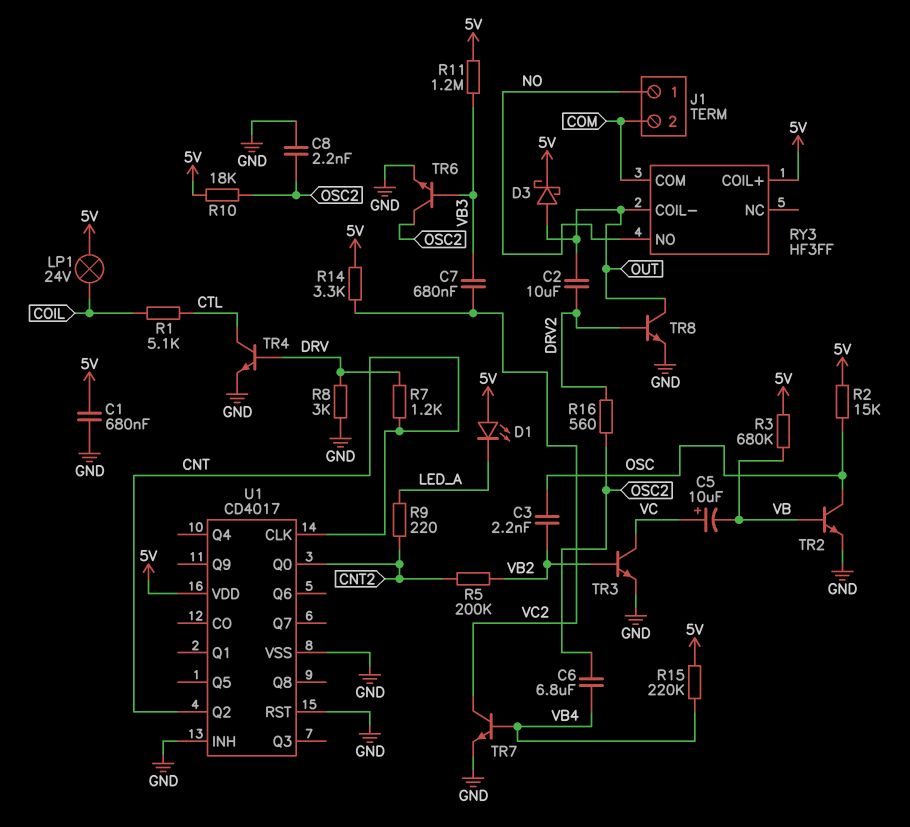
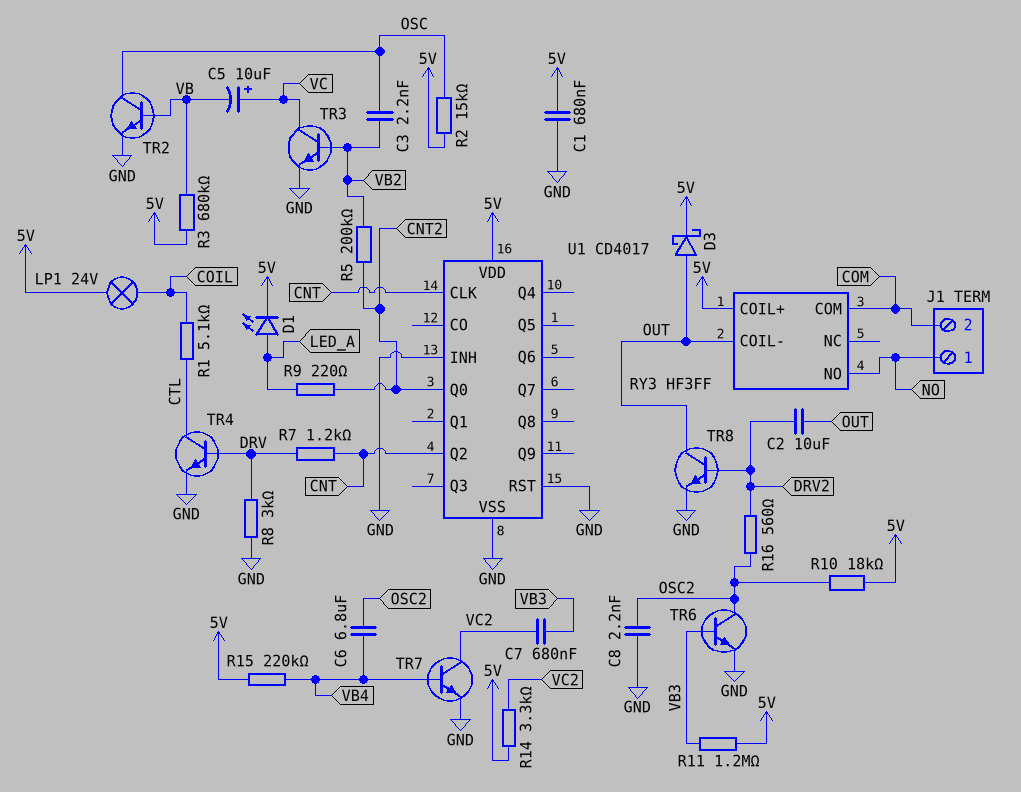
D1: LED (A 5V, K LED_A) -> LED (A LED_A, K 5V)

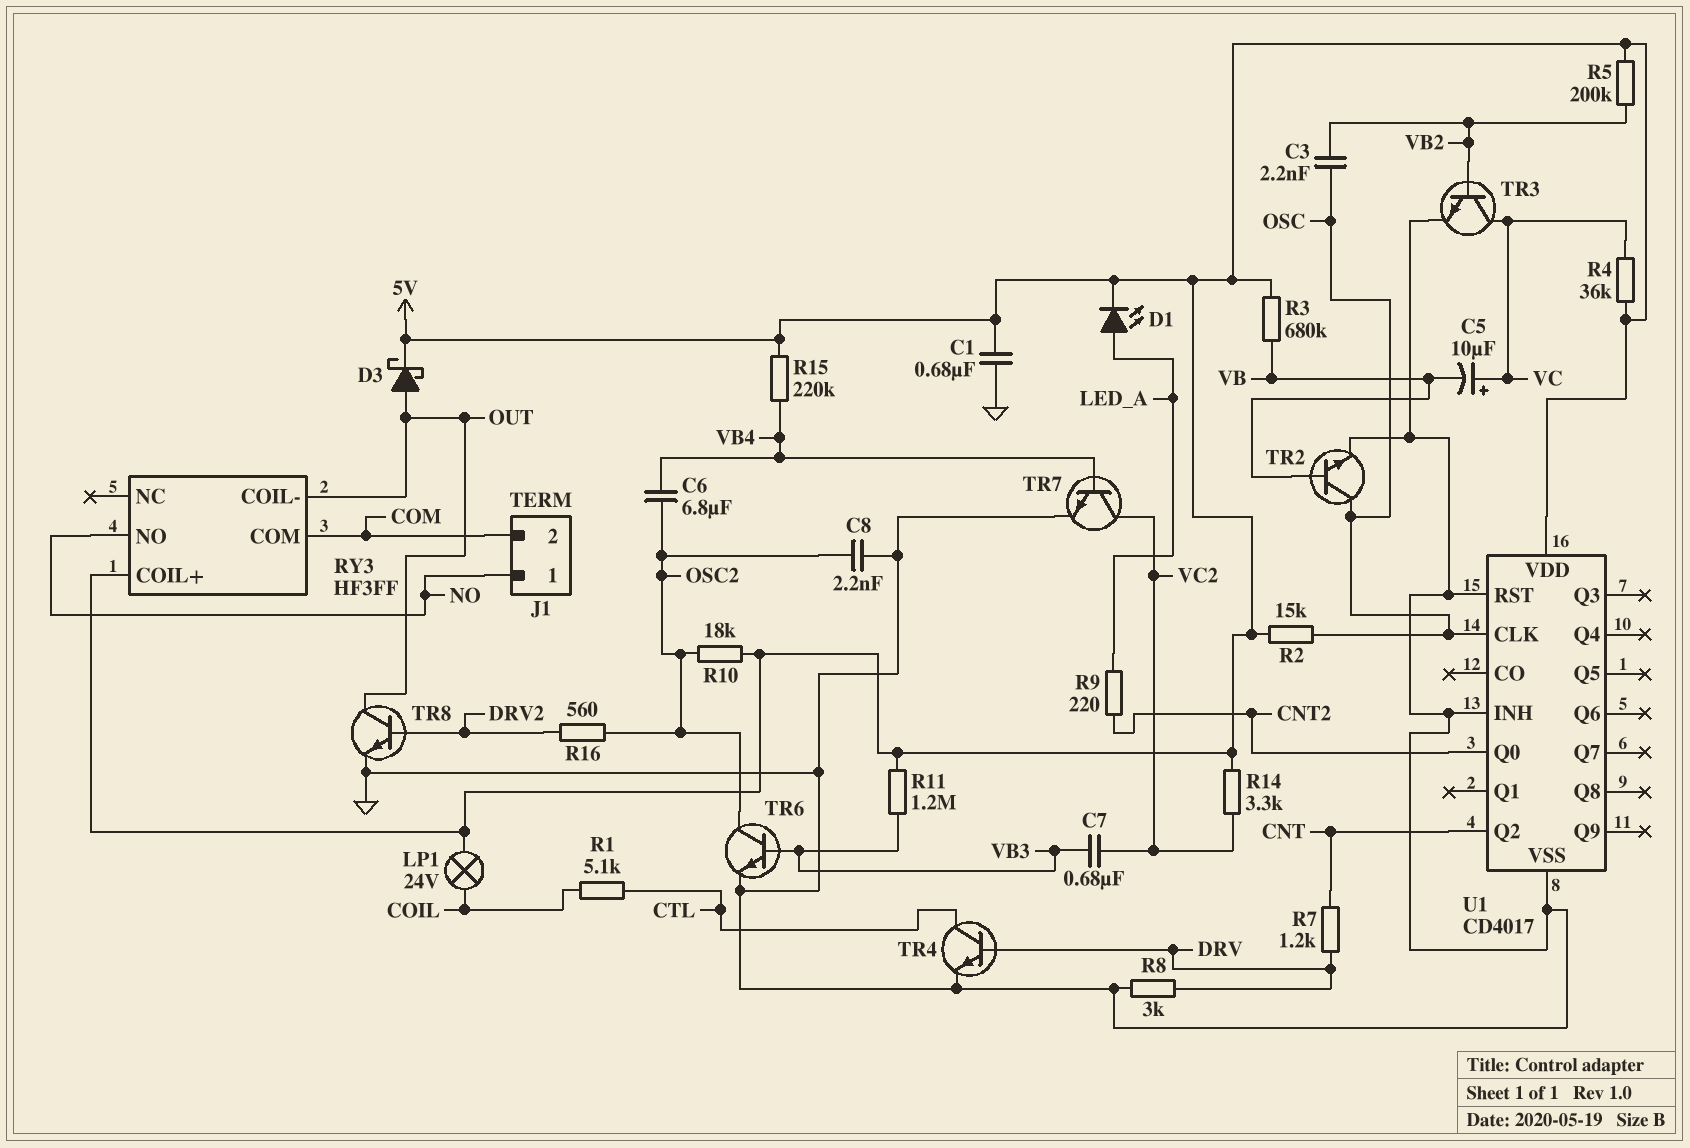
C2: 10uF (DRV2, OUT) -> none
R4: none -> 36k (5V, VC)
R5: 200k (CNT2, VB2) -> 200k (5V, VB2)
U1 pin CLK: CNT -> OSC

